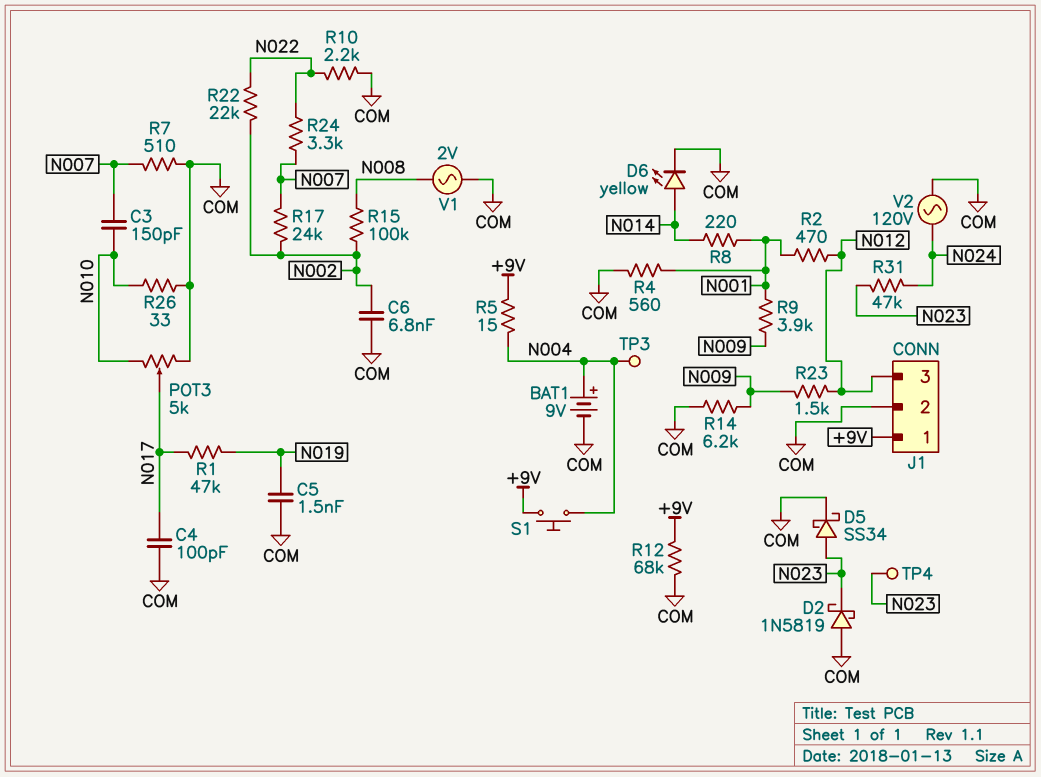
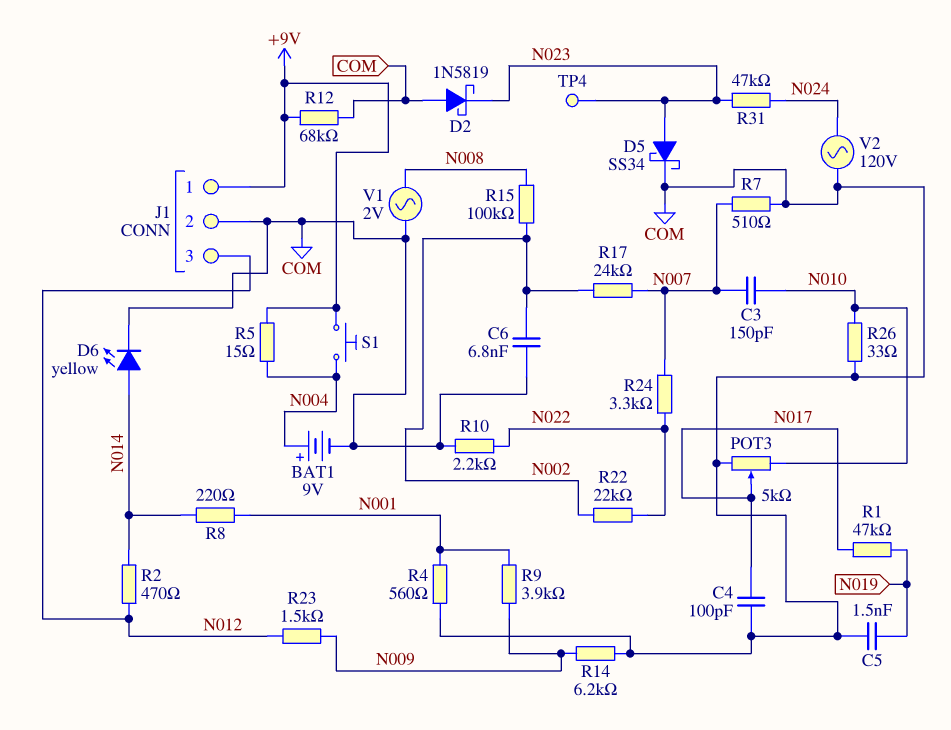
R2: 470 (N001, N012) -> 470 (N012, N014)
TP3: test point (N004) -> none

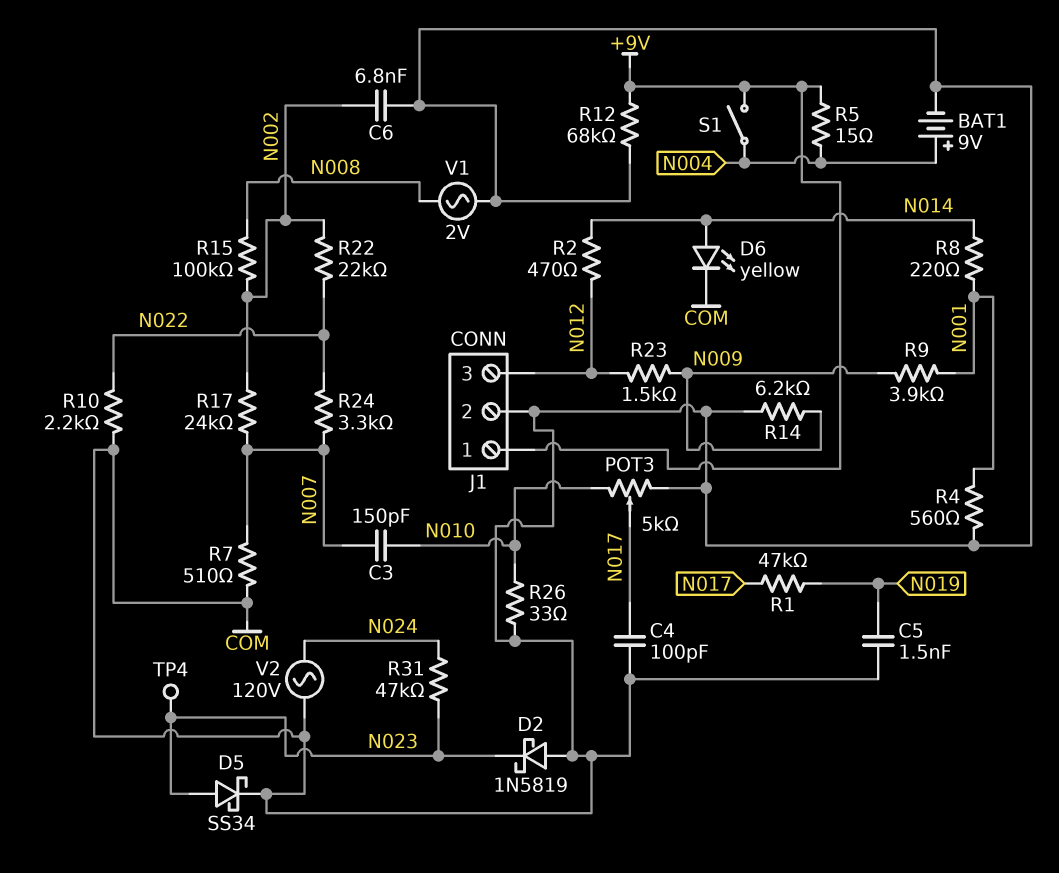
S1: button (+9V, N004) -> switch (+9V, N004)

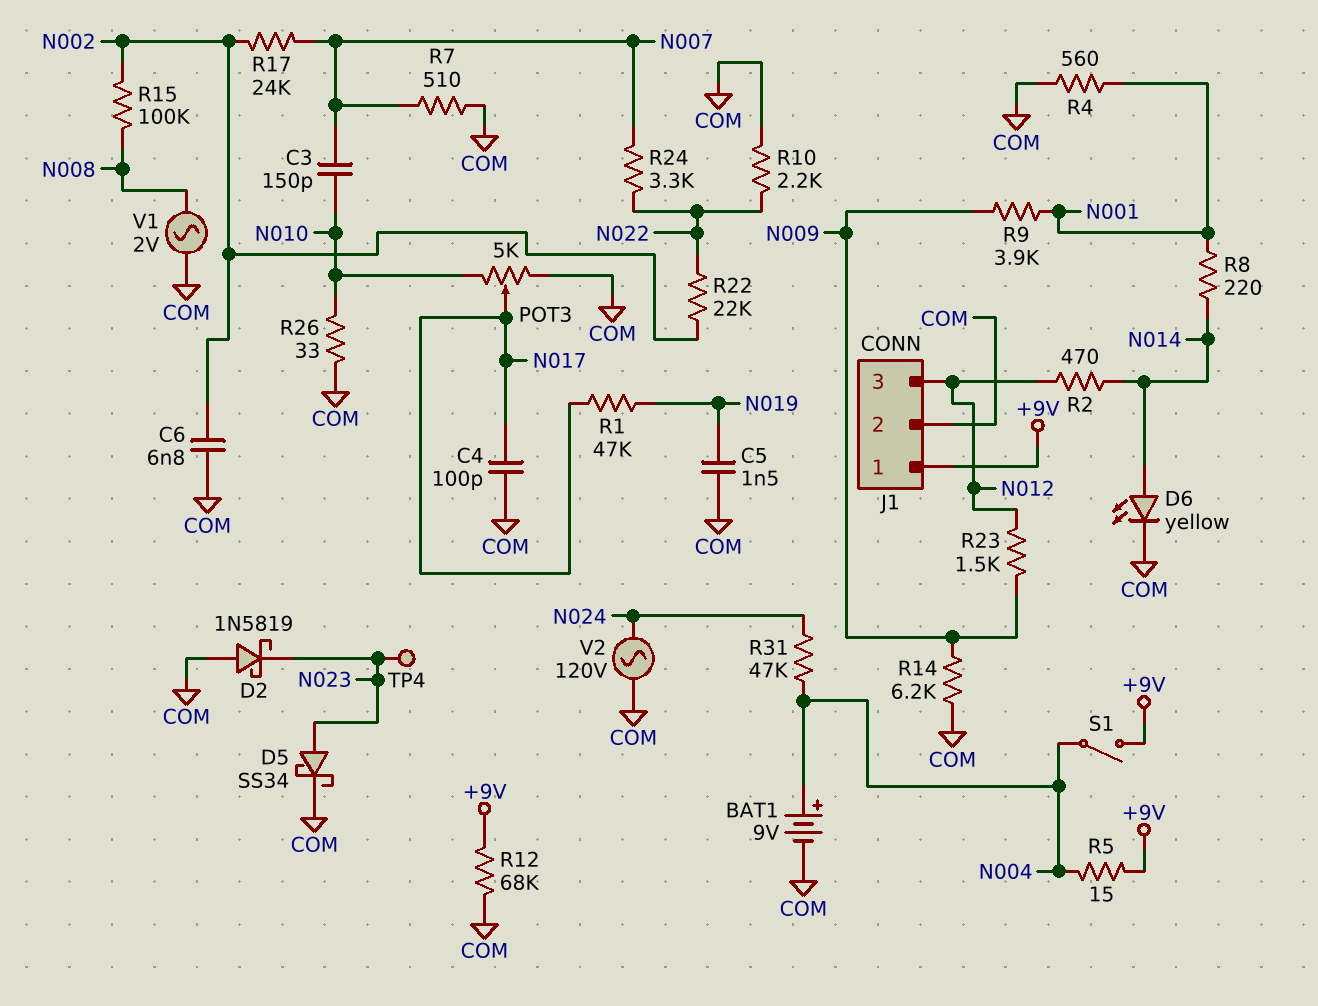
R31: 47k (N023, N024) -> 47k (N004, N024)

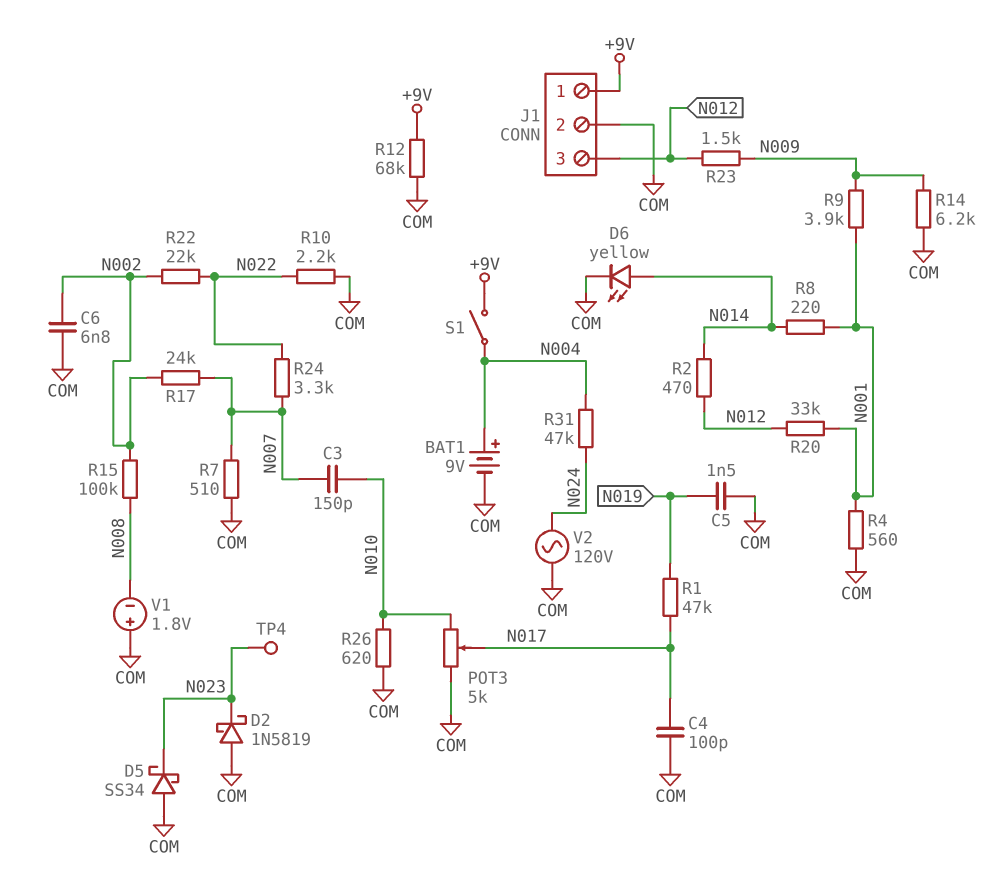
D5: schottky SS34 (A N023, K COM) -> schottky SS34 (A COM, K N023)
R5: 15 (+9V, N004) -> none
R20: none -> 33k (N001, N012)
R26: 33 (COM, N010) -> 620 (COM, N010)
V1: AC 2V (COM, N008) -> 1.8V (plus COM, minus N008)

